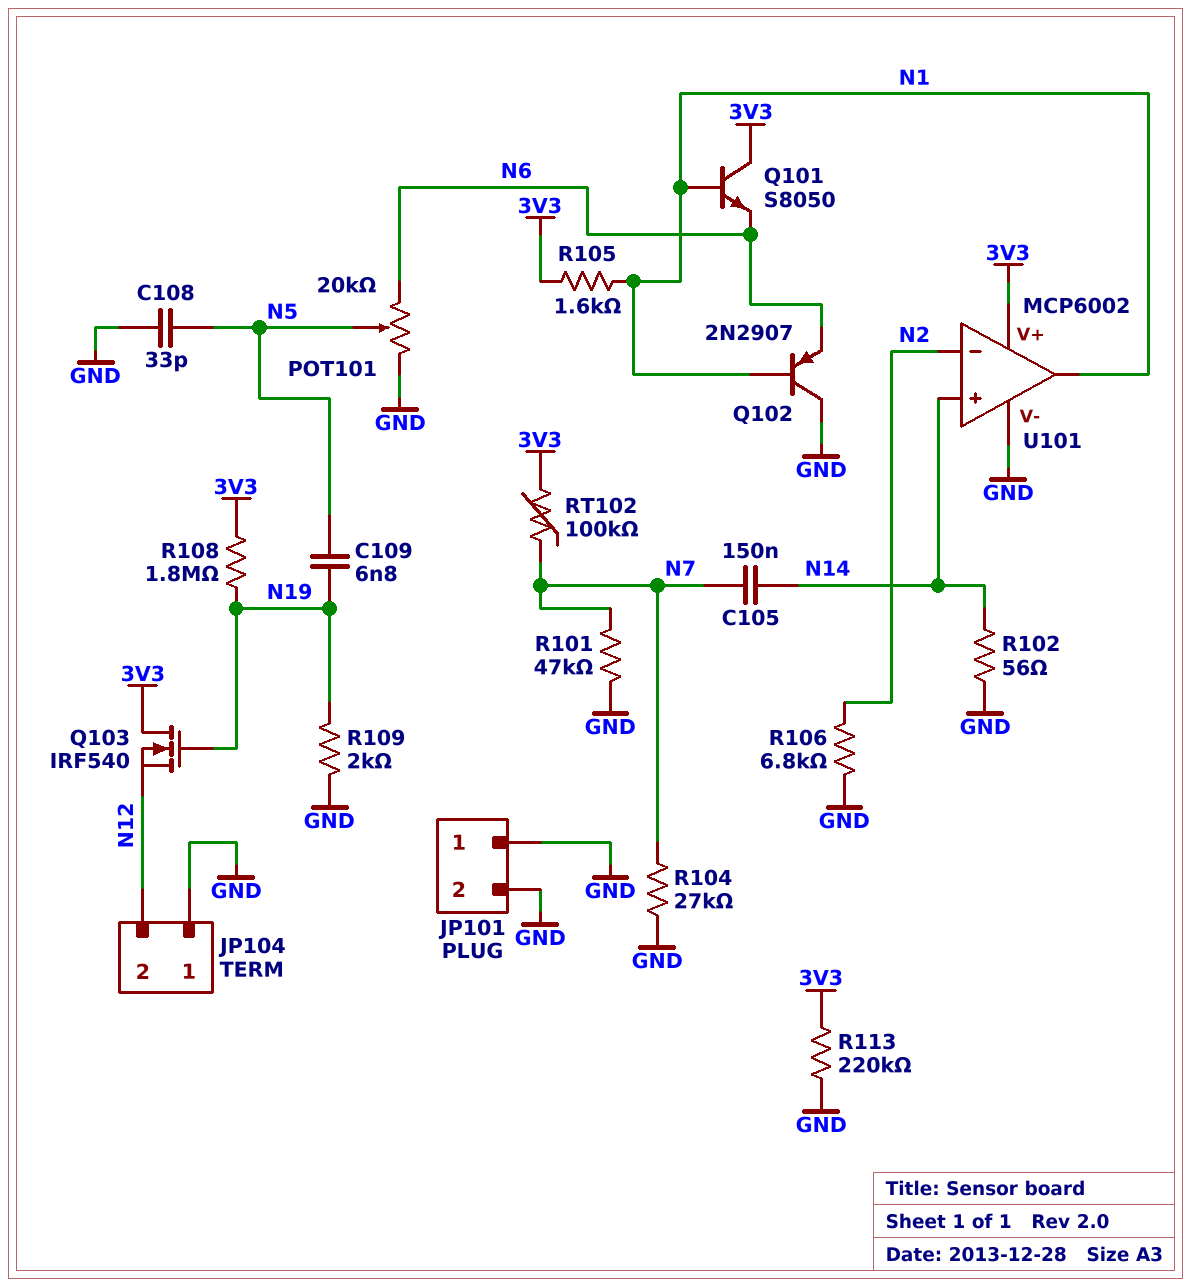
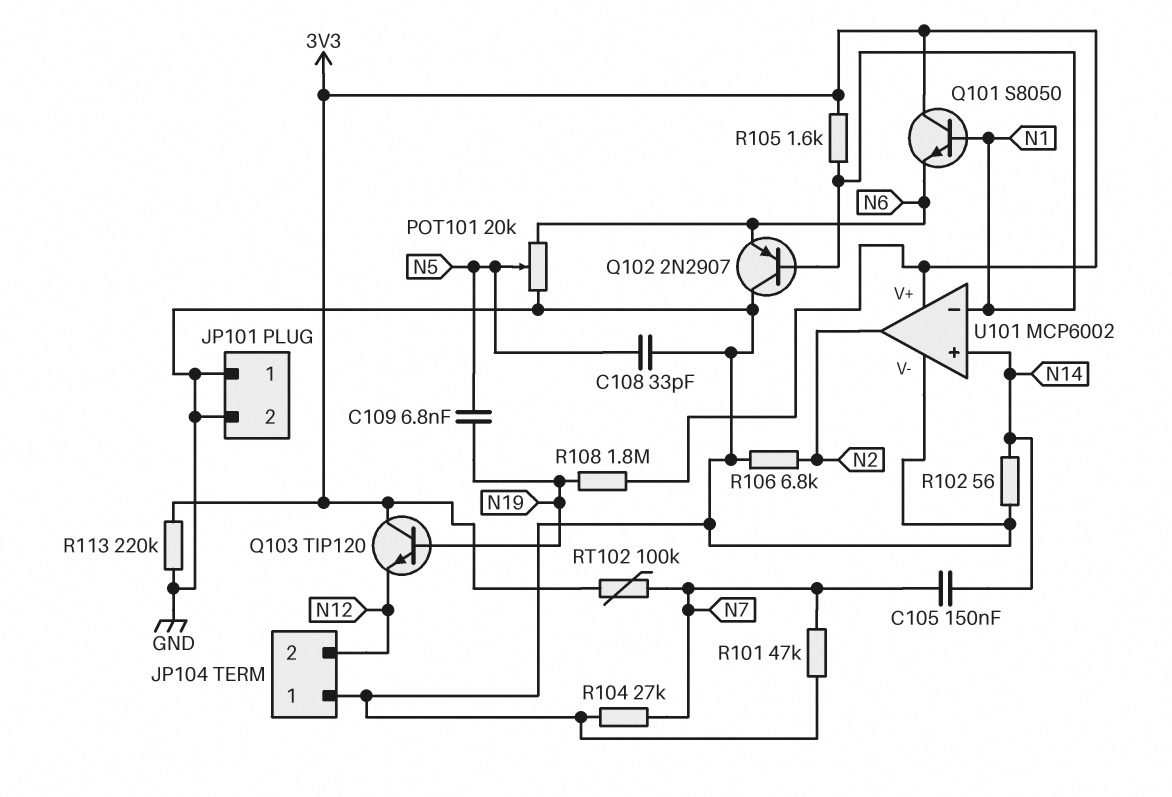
Q103: NMOS IRF540 (G N19, D 3V3, S N12) -> NPN TIP120 (B N19, C 3V3, E N12)
R109: 2k (GND, N19) -> none
U101 pin in-: N2 -> N1
U101 pin out: N1 -> N2

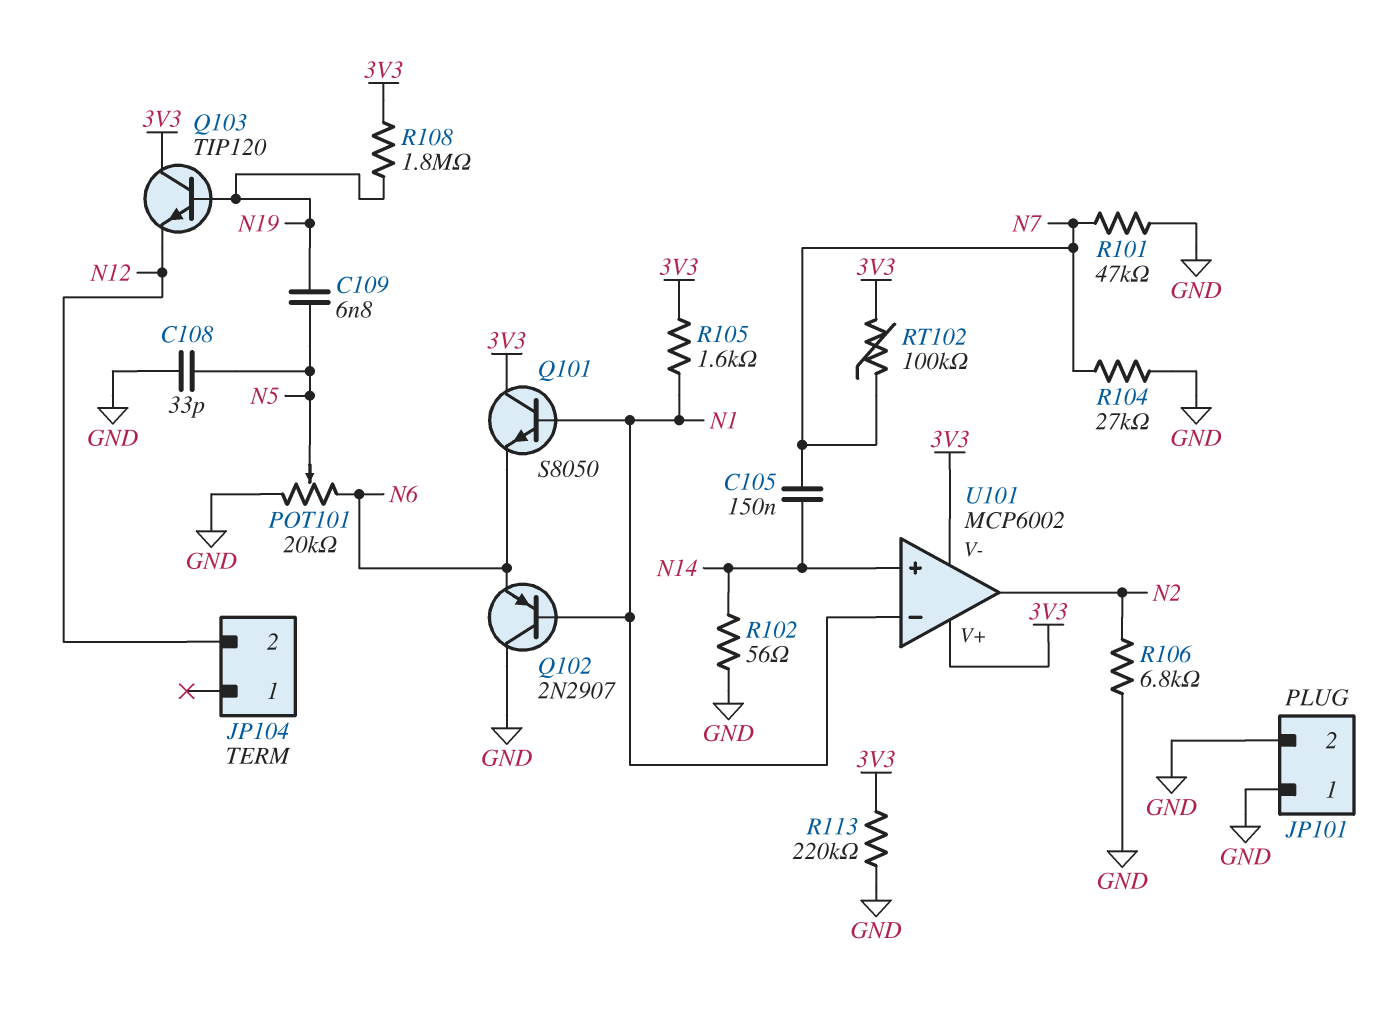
JP104 pin 1: GND -> none
U101 pin V-: GND -> 3V3

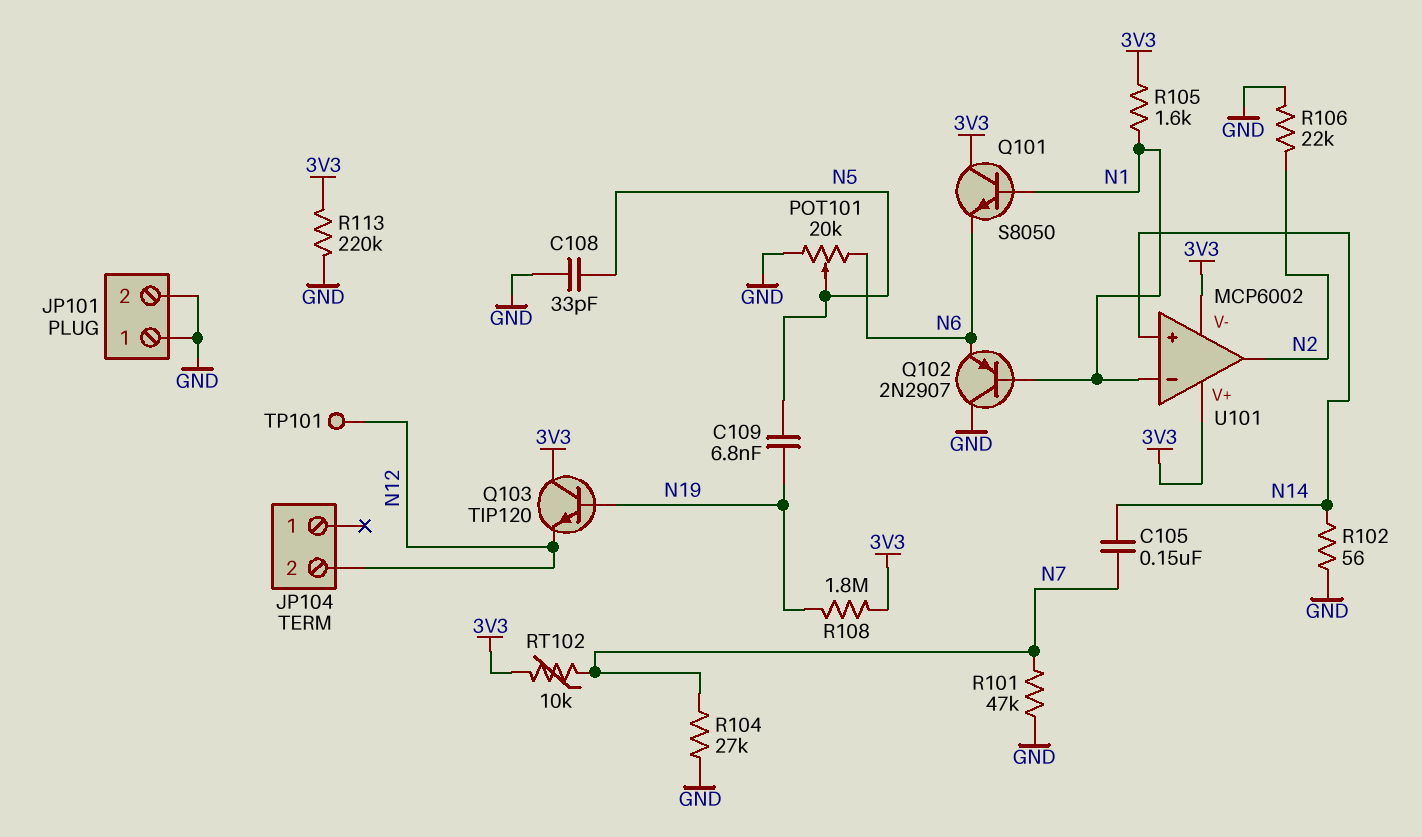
R106: 6.8k (GND, N2) -> 22k (GND, N2)
RT102: 100k (3V3, N7) -> 10k (3V3, N7)
TP101: none -> test point (N12)

